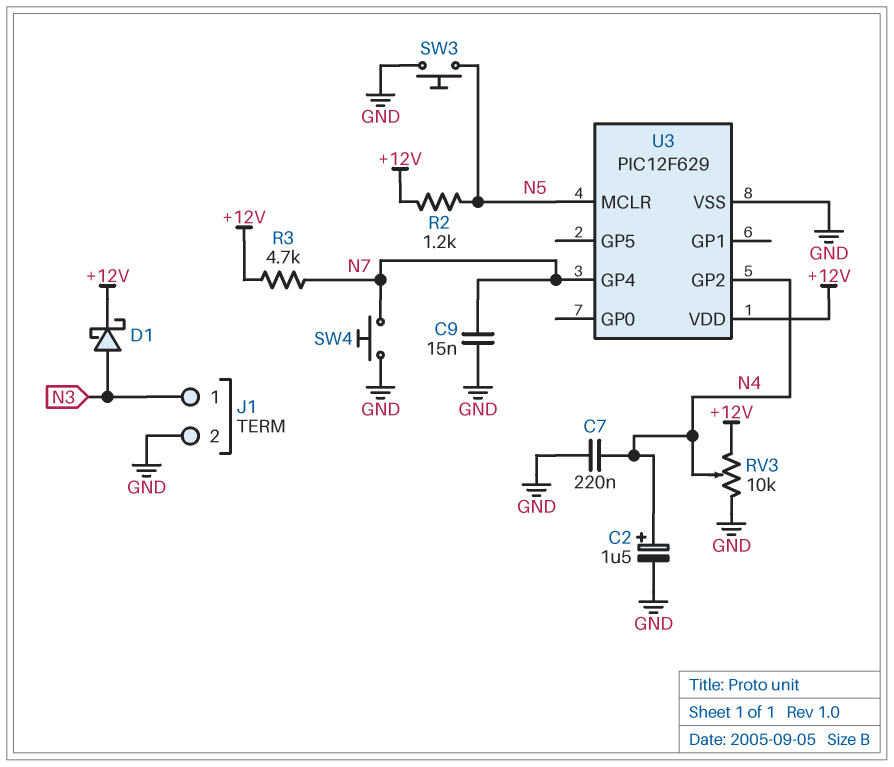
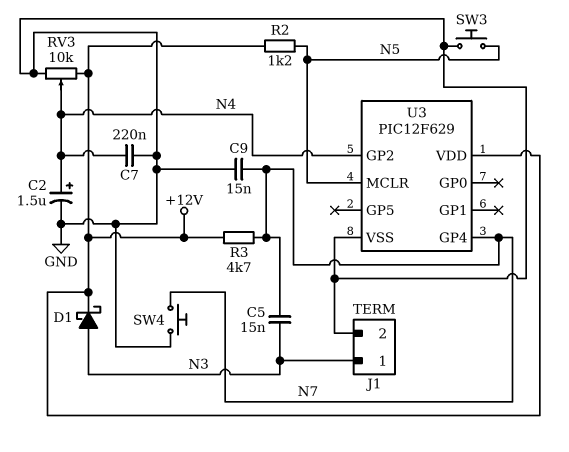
C5: none -> 15nF (N3, N7)

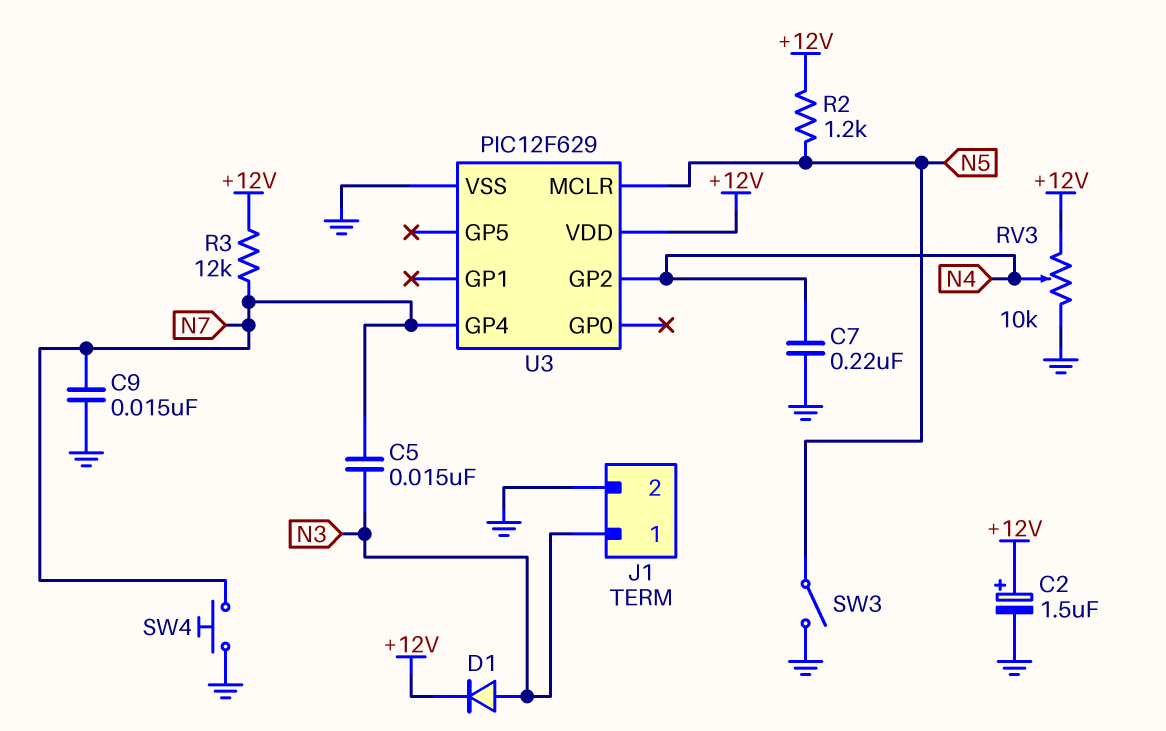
C2: 1.5uF (plus N4, minus GND) -> 1.5uF (plus +12V, minus GND)
D1: schottky (A N3, K +12V) -> diode (A N3, K +12V)
R3: 4.7k (+12V, N7) -> 12k (+12V, N7)
SW3: button (GND, N5) -> switch (GND, N5)

